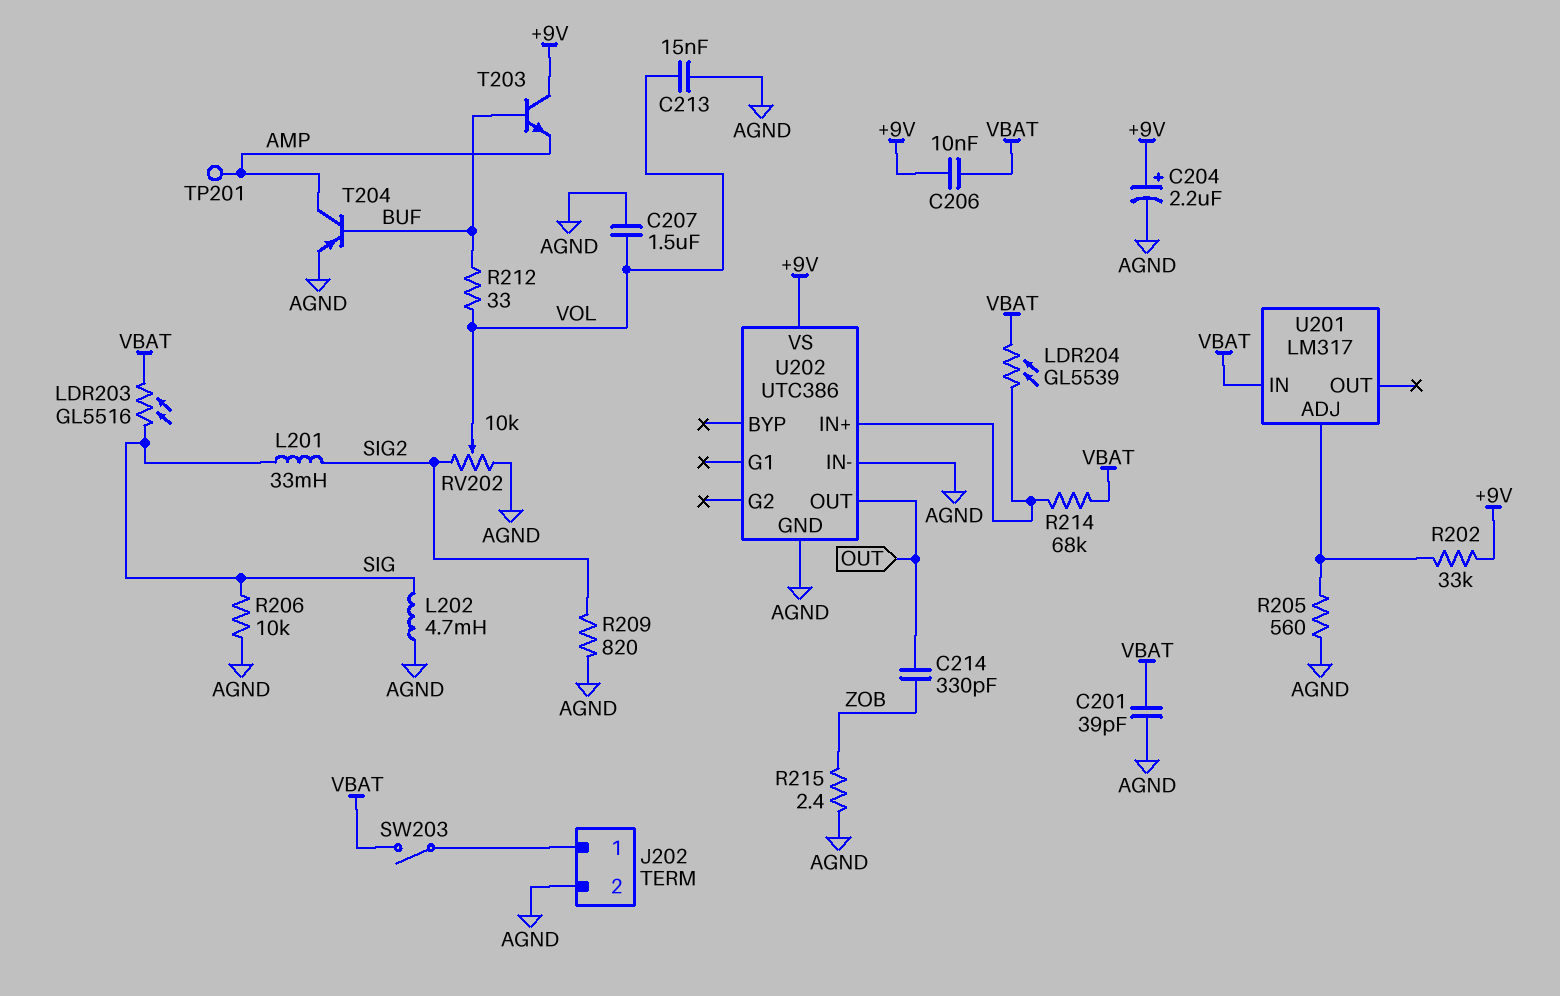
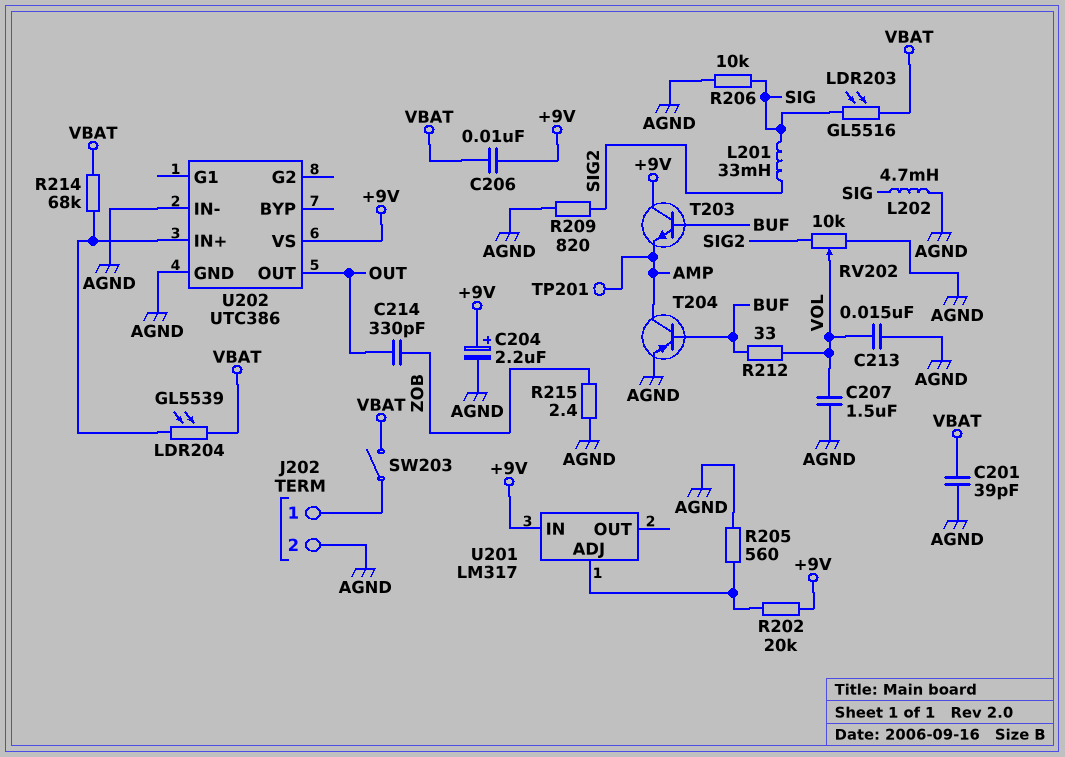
R202: 33k (+9V, U201/ADJ) -> 20k (+9V, U201/ADJ)
U201 pin IN: VBAT -> +9V

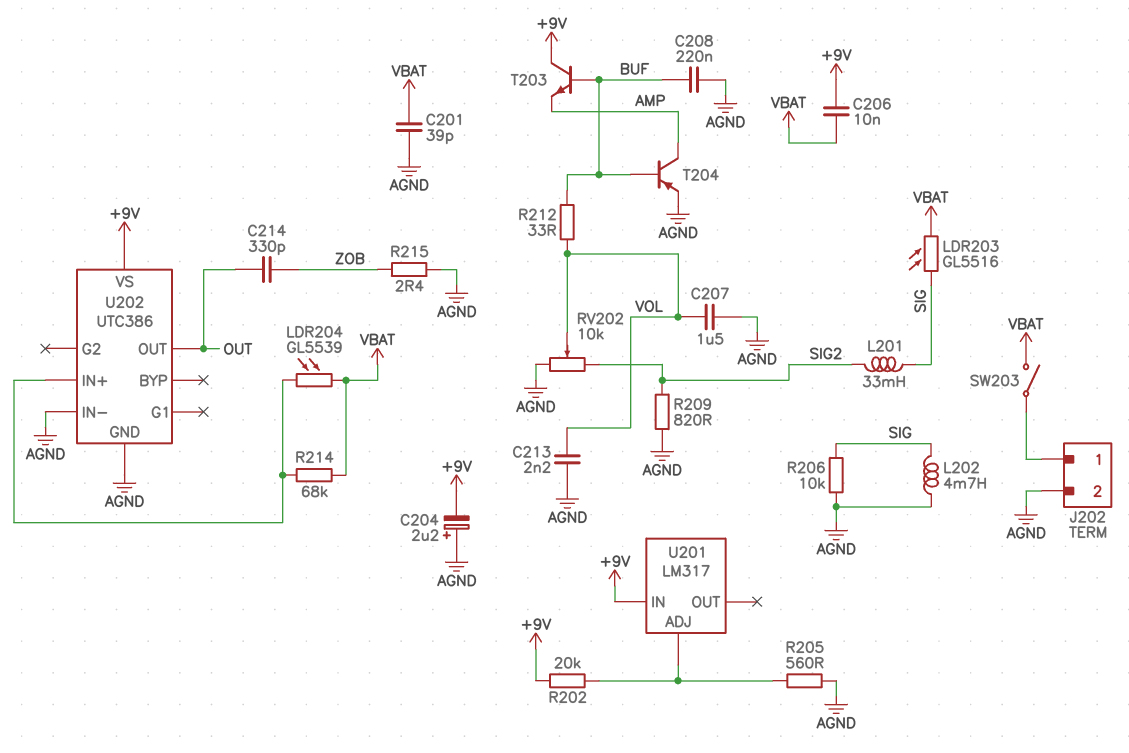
C204: 2.2uF (plus +9V, minus AGND) -> 2.2uF (plus AGND, minus +9V)
C208: none -> 220nF (AGND, BUF)
C213: 15nF (AGND, VOL) -> 2.2nF (AGND, VOL)
TP201: test point (AMP) -> none

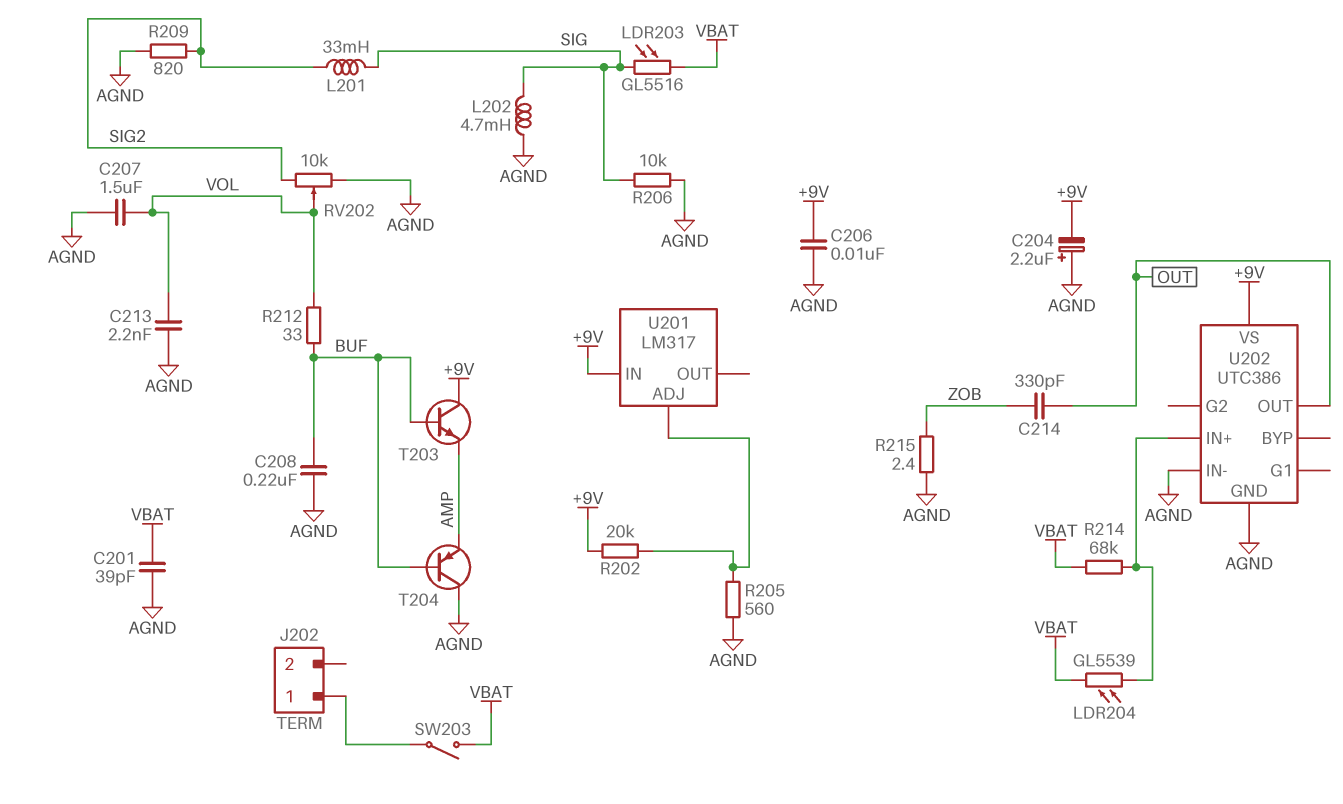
C206: 10nF (+9V, VBAT) -> 10nF (+9V, AGND)
J202 pin 2: AGND -> none
T204: PNP (B BUF, C AMP, E AGND) -> PNP (B BUF, C AGND, E AMP)

